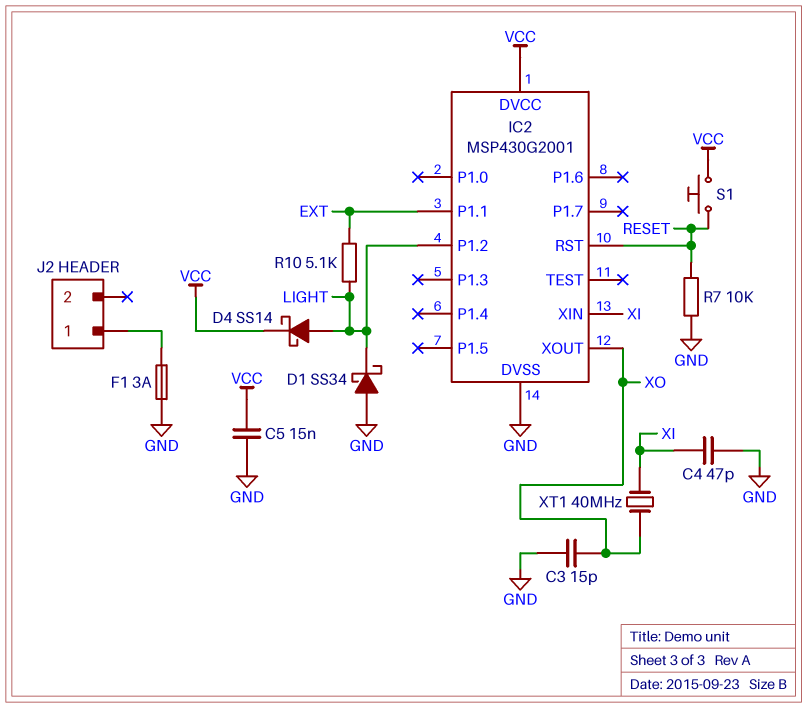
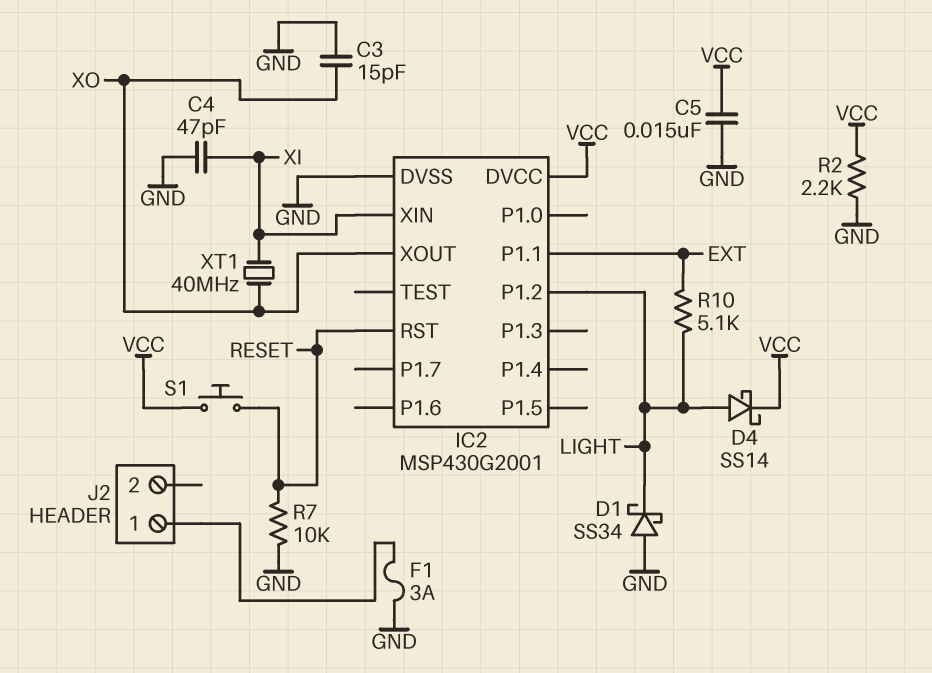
R2: none -> 2.2k (GND, VCC)

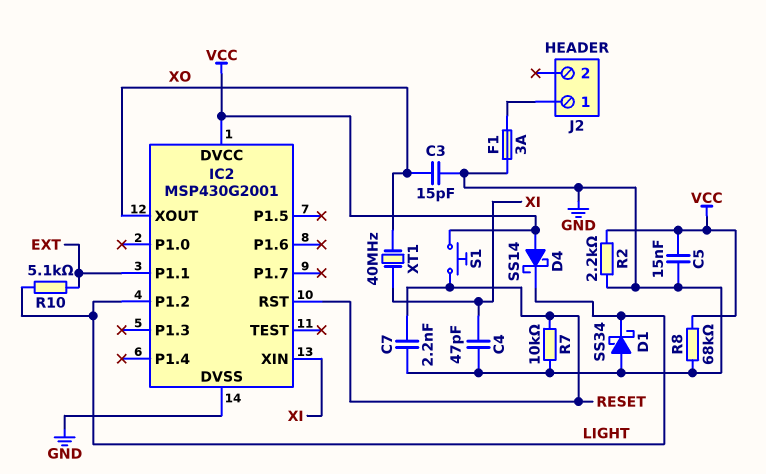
C7: none -> 2.2nF (GND, RESET)
D4: schottky SS14 (A LIGHT, K VCC) -> schottky SS14 (A VCC, K LIGHT)
R8: none -> 68k (GND, VCC)

